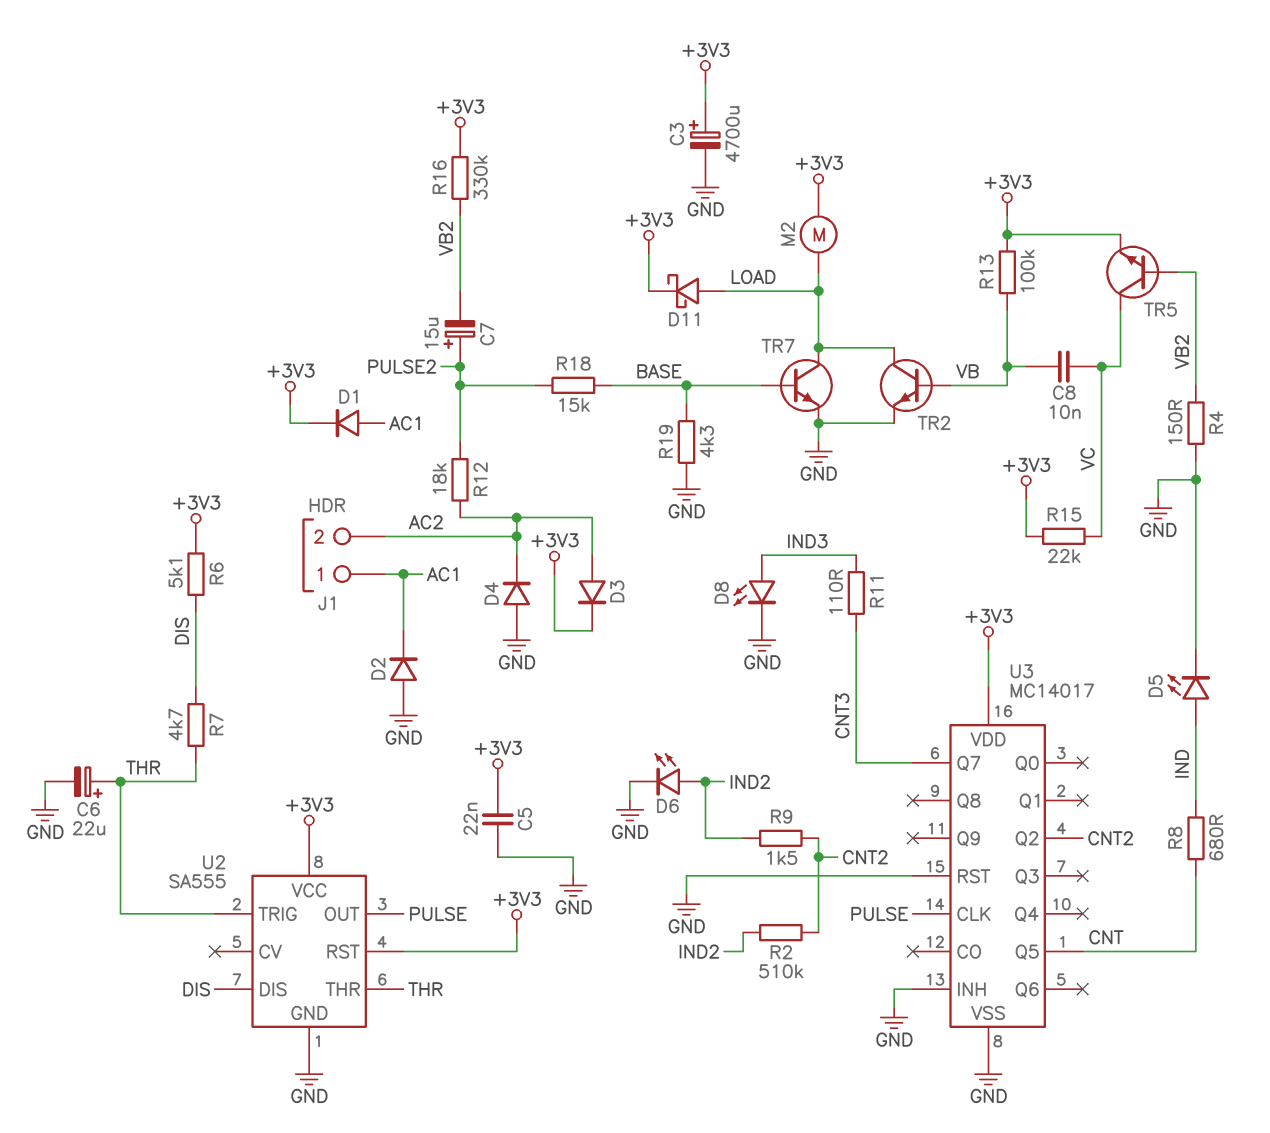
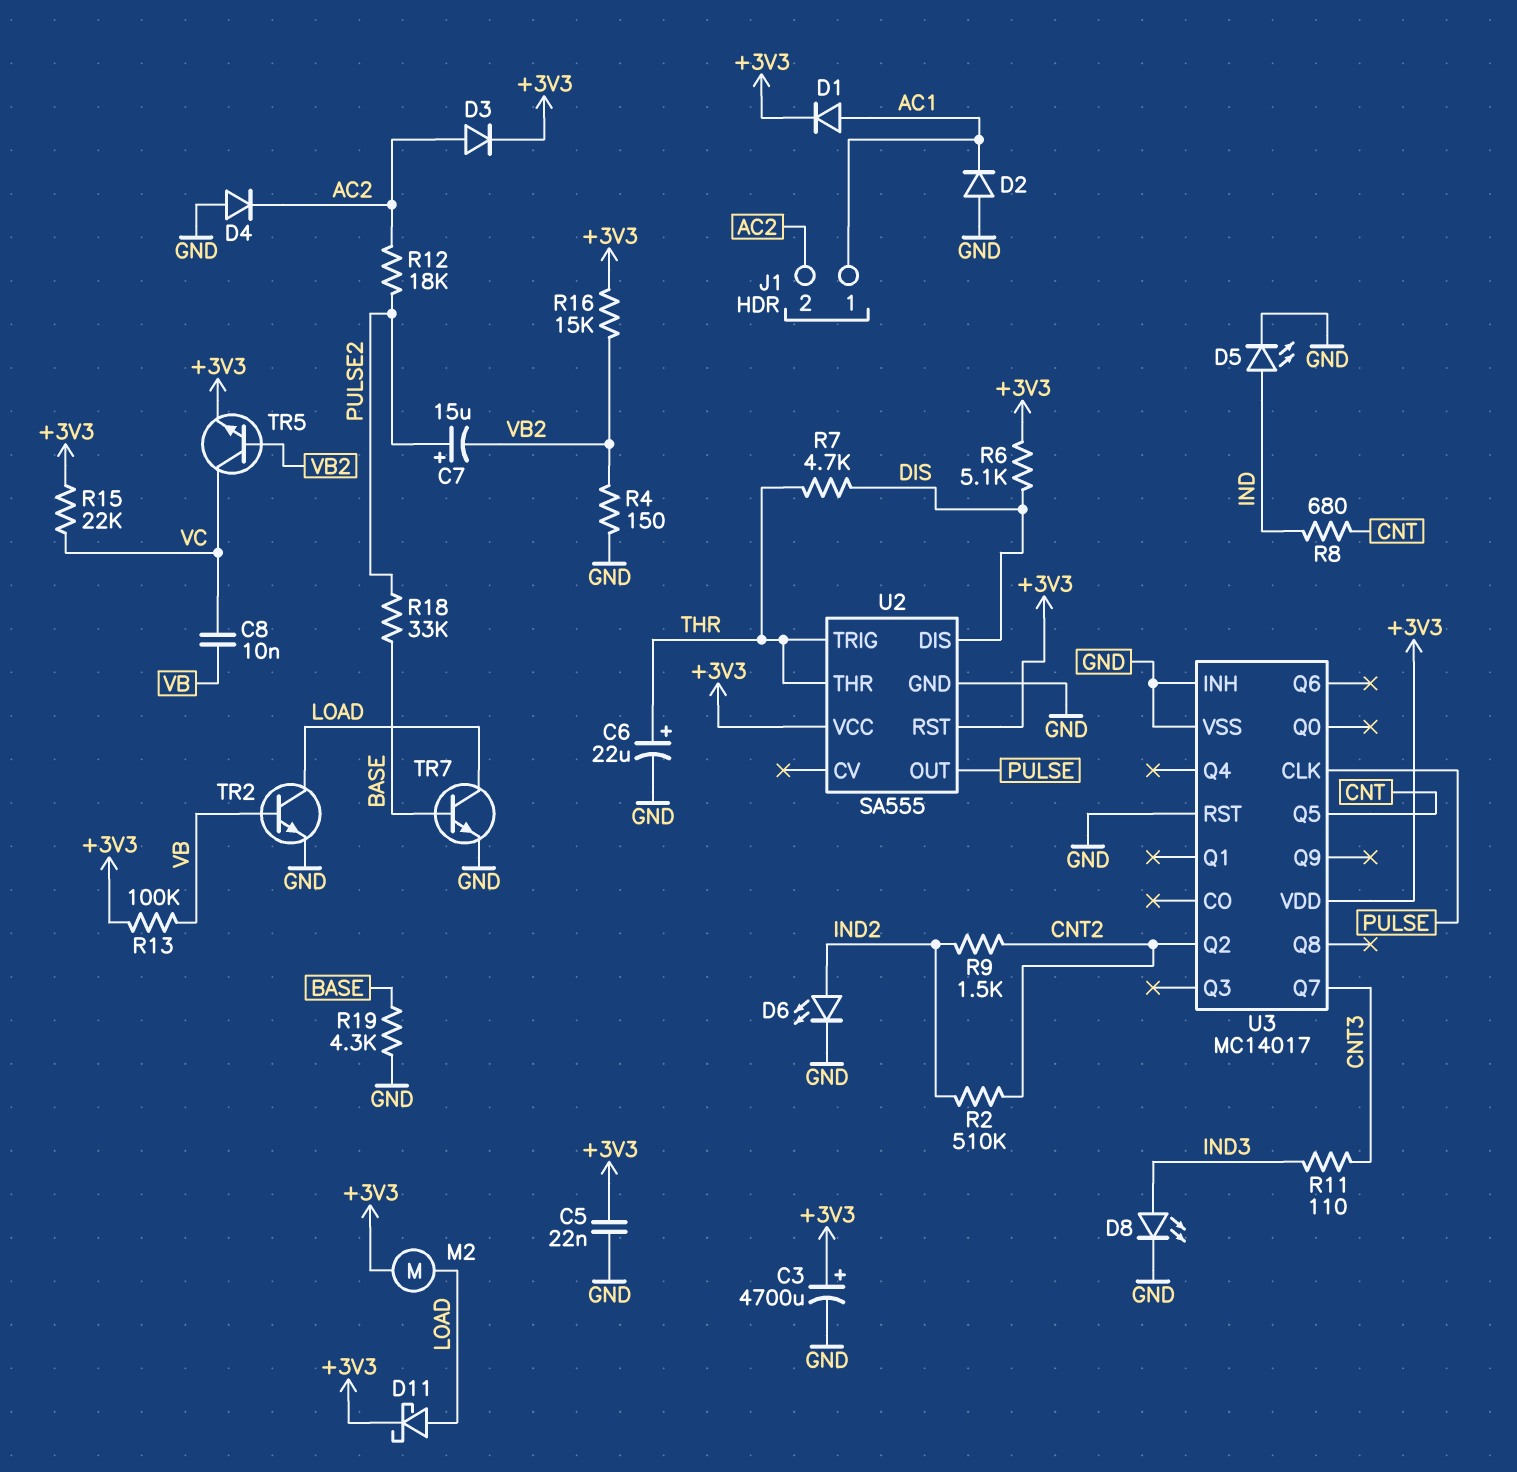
R16: 330k (+3V3, VB2) -> 15k (+3V3, VB2)
R18: 15k (BASE, PULSE2) -> 33k (BASE, PULSE2)

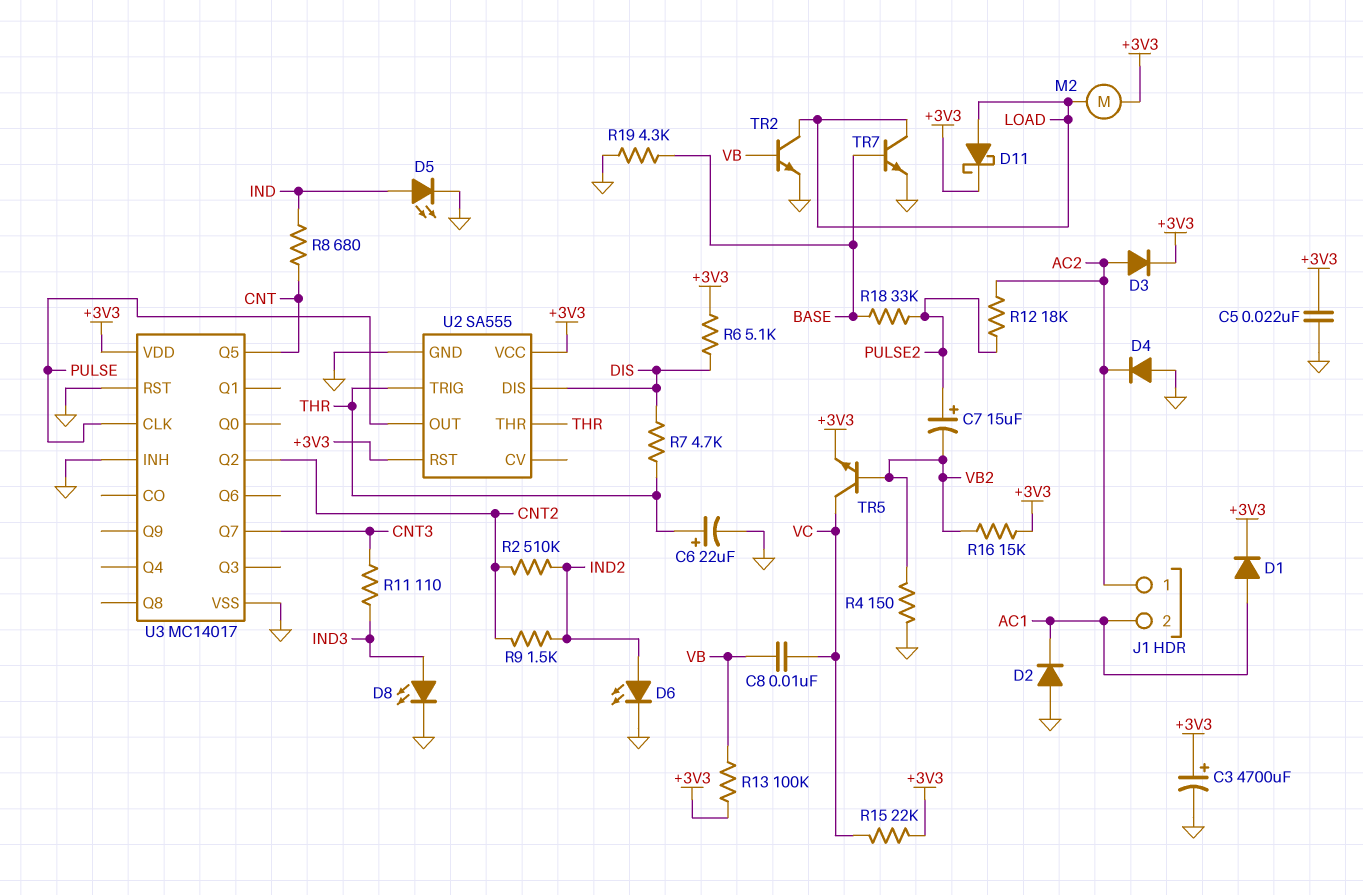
J1 pin 1: AC1 -> AC2
J1 pin 2: AC2 -> AC1

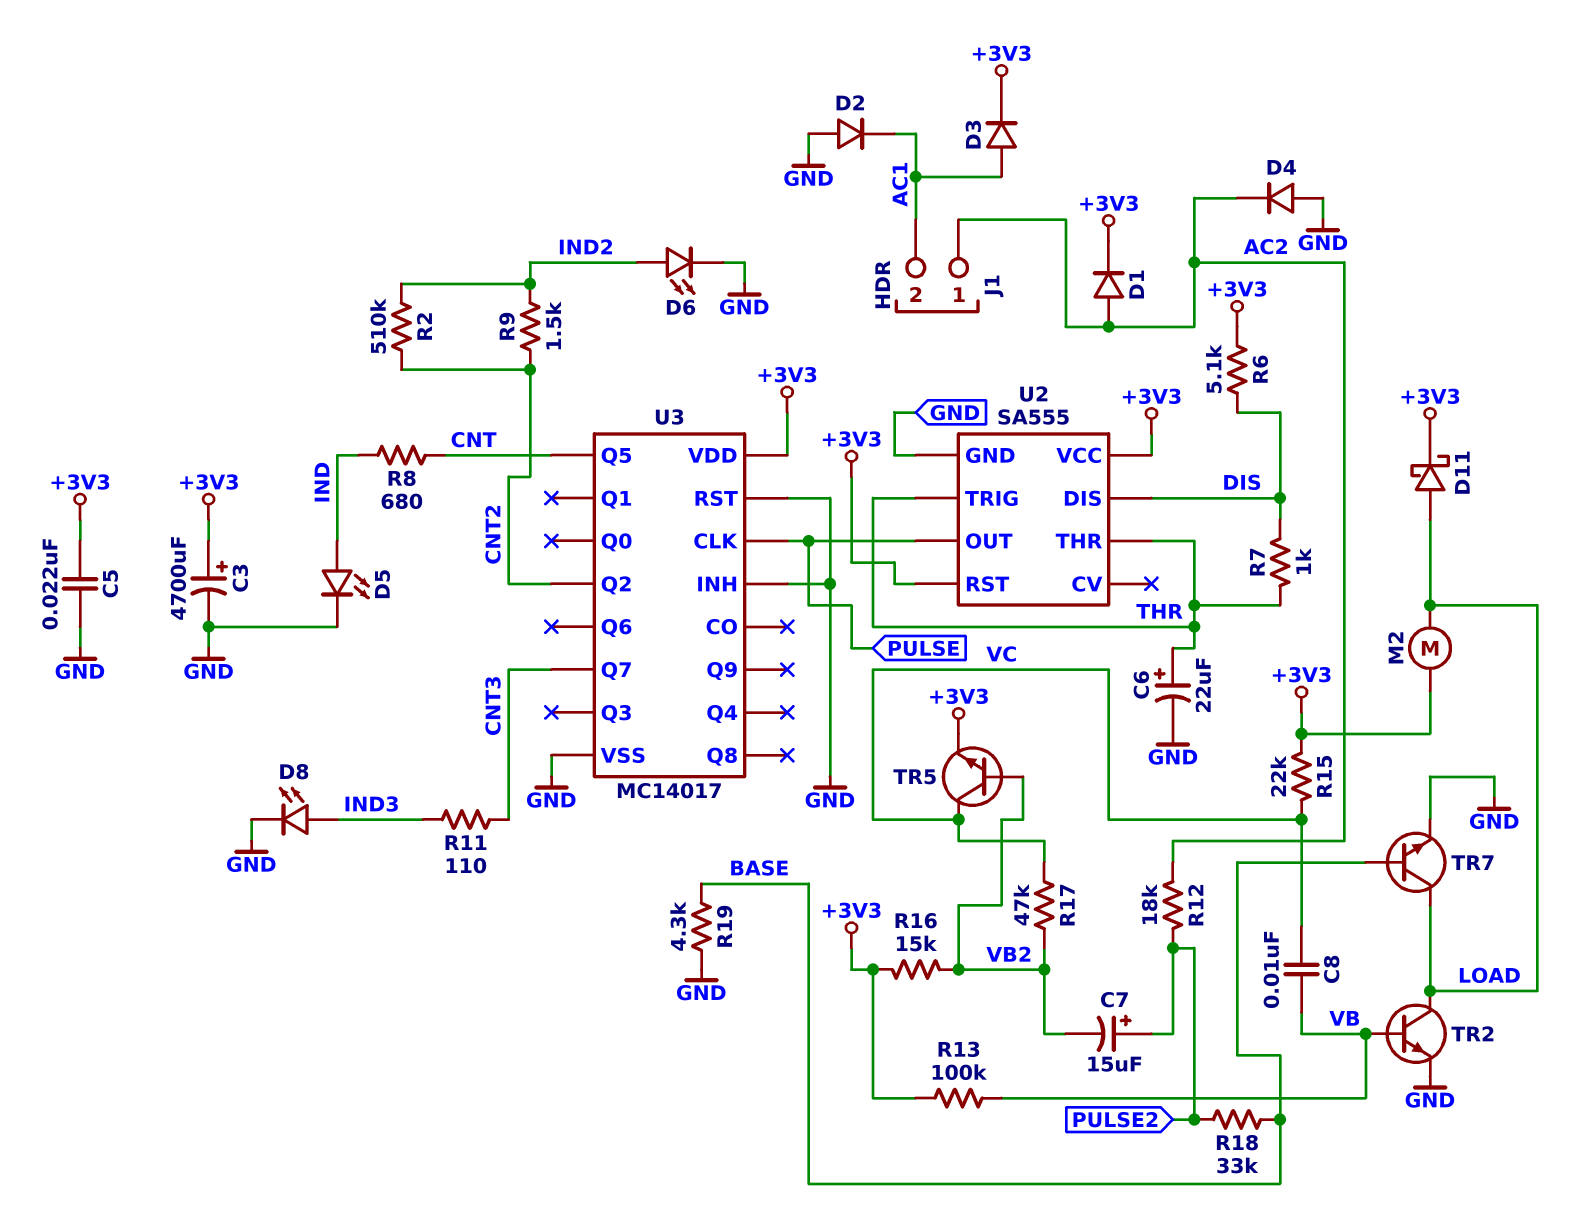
D1: diode (A AC1, K +3V3) -> diode (A AC2, K +3V3)
D3: diode (A AC2, K +3V3) -> diode (A AC1, K +3V3)
R4: 150 (GND, VB2) -> none
R7: 4.7k (DIS, THR) -> 1k (DIS, THR)
R17: none -> 47k (VB2, VC)

